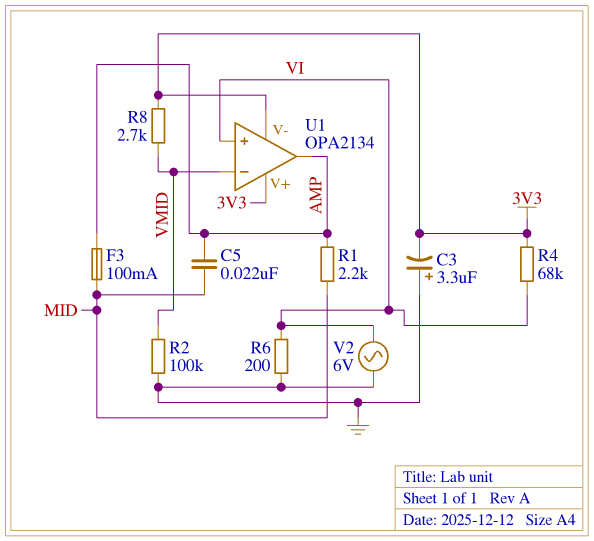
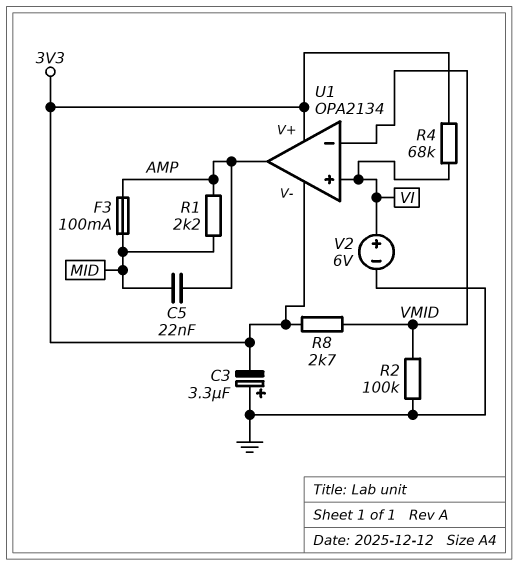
R6: 200 (GND, VI) -> none
V2: AC 6V (GND, VI) -> 6V (plus VI, minus GND)

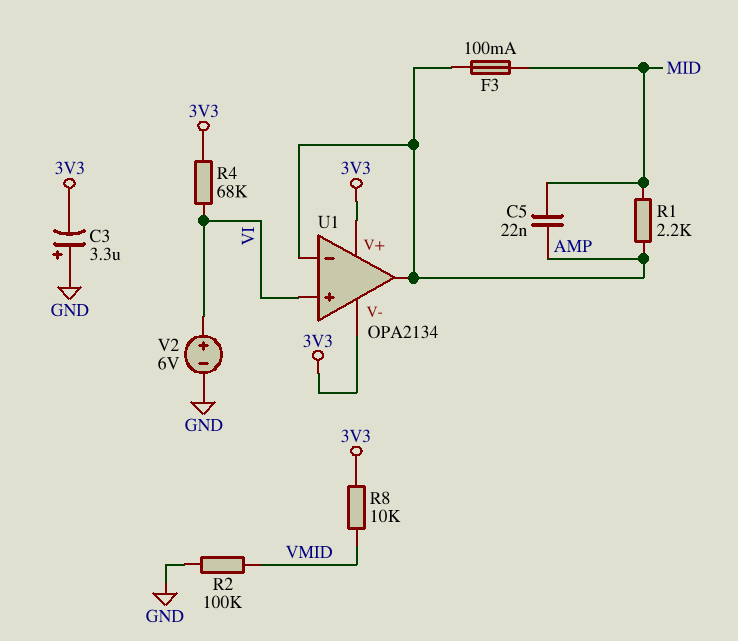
R8: 2.7k (3V3, VMID) -> 10k (3V3, VMID)
U1 pin in-: VMID -> AMP

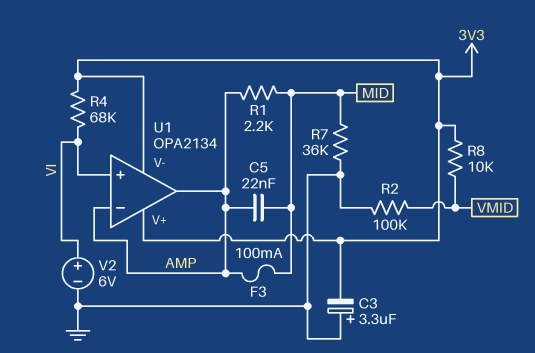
R7: none -> 36k (GND, MID)

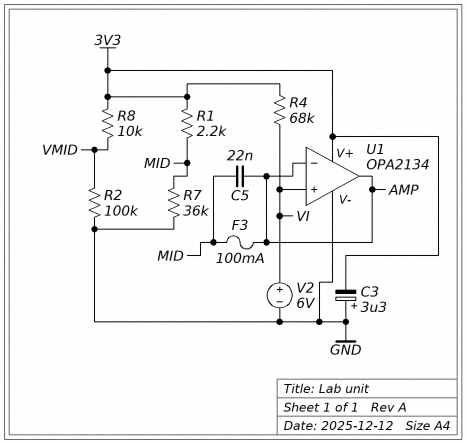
R1: 2.2k (AMP, MID) -> 2.2k (3V3, MID)
U1 pin V-: 3V3 -> GND

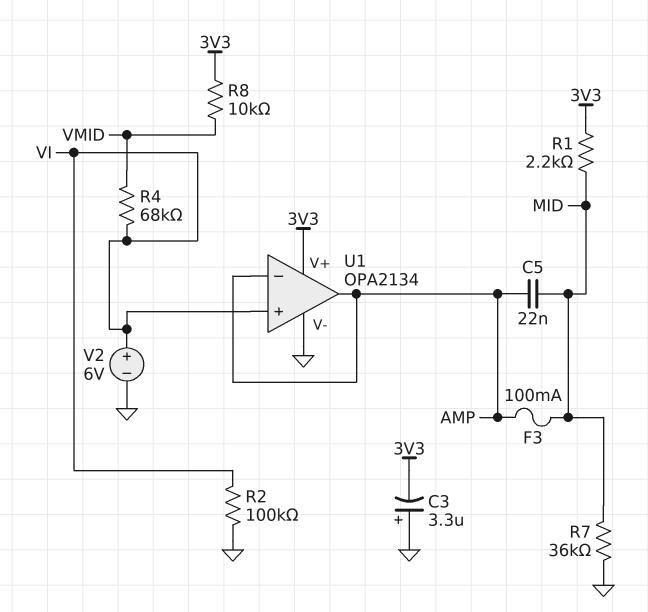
R2: 100k (GND, VMID) -> 100k (GND, VI)
R4: 68k (3V3, VI) -> 68k (VI, VMID)

